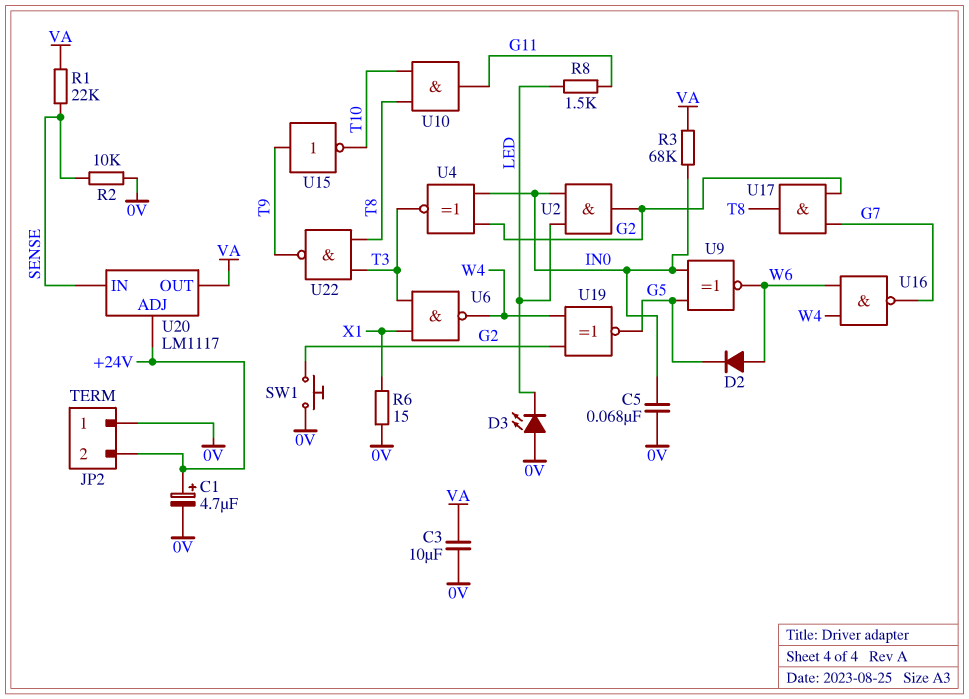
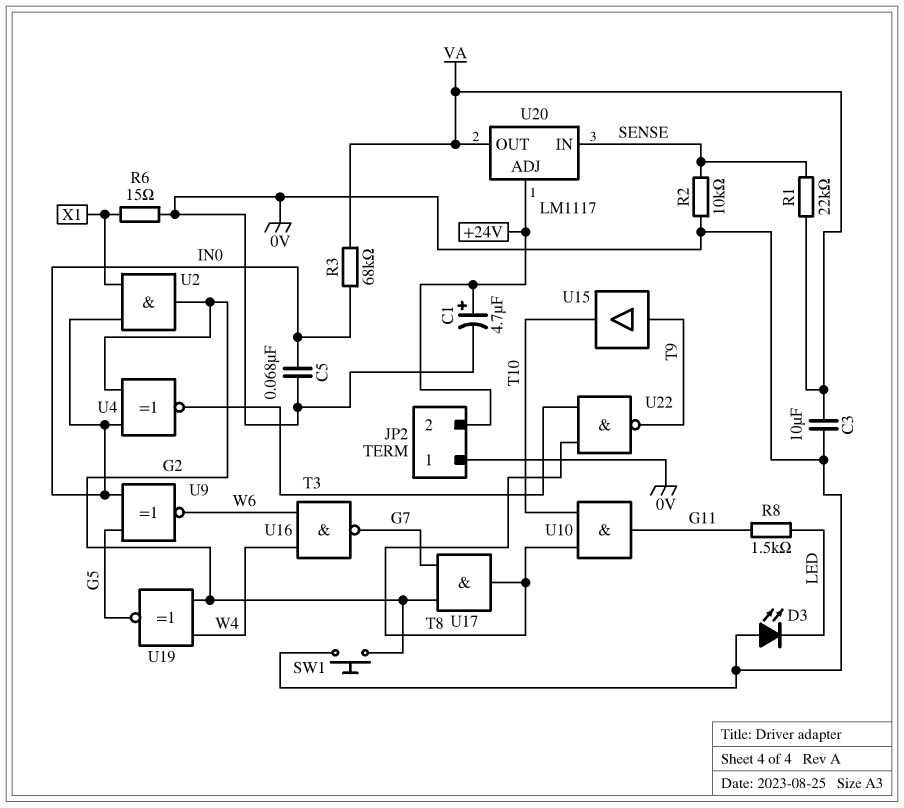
D2: diode (A W6, K G5) -> none
U2: AND (in IN0, in LED, out G2) -> AND (in IN0, in X1, out G2)
U6: NAND (in T3, in X1, out W4) -> none
U15: NOT (in T9, out T10) -> buffer (in T9, out T10)

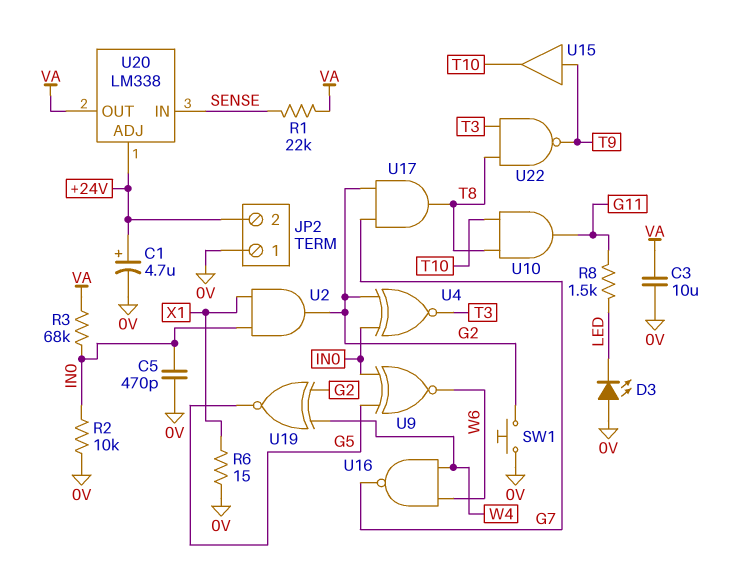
C5: 68nF (0V, IN0) -> 470pF (0V, IN0)
R2: 10k (0V, SENSE) -> 10k (0V, IN0)
U20: LM1117 -> LM338

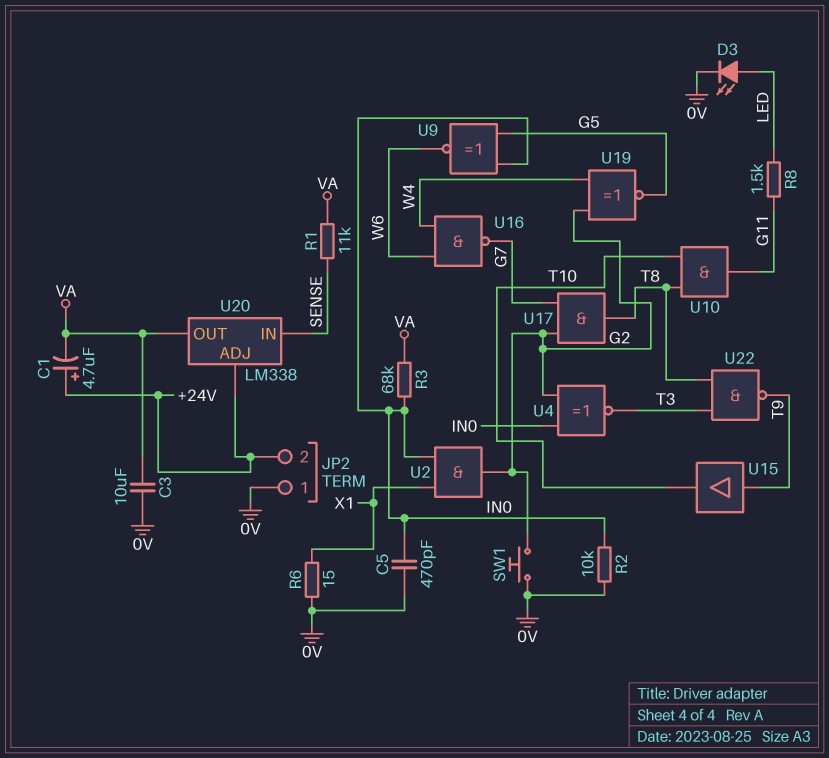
C1: 4.7uF (plus +24V, minus 0V) -> 4.7uF (plus +24V, minus VA)
D3: LED (A 0V, K LED) -> LED (A LED, K 0V)
R1: 22k (SENSE, VA) -> 11k (SENSE, VA)

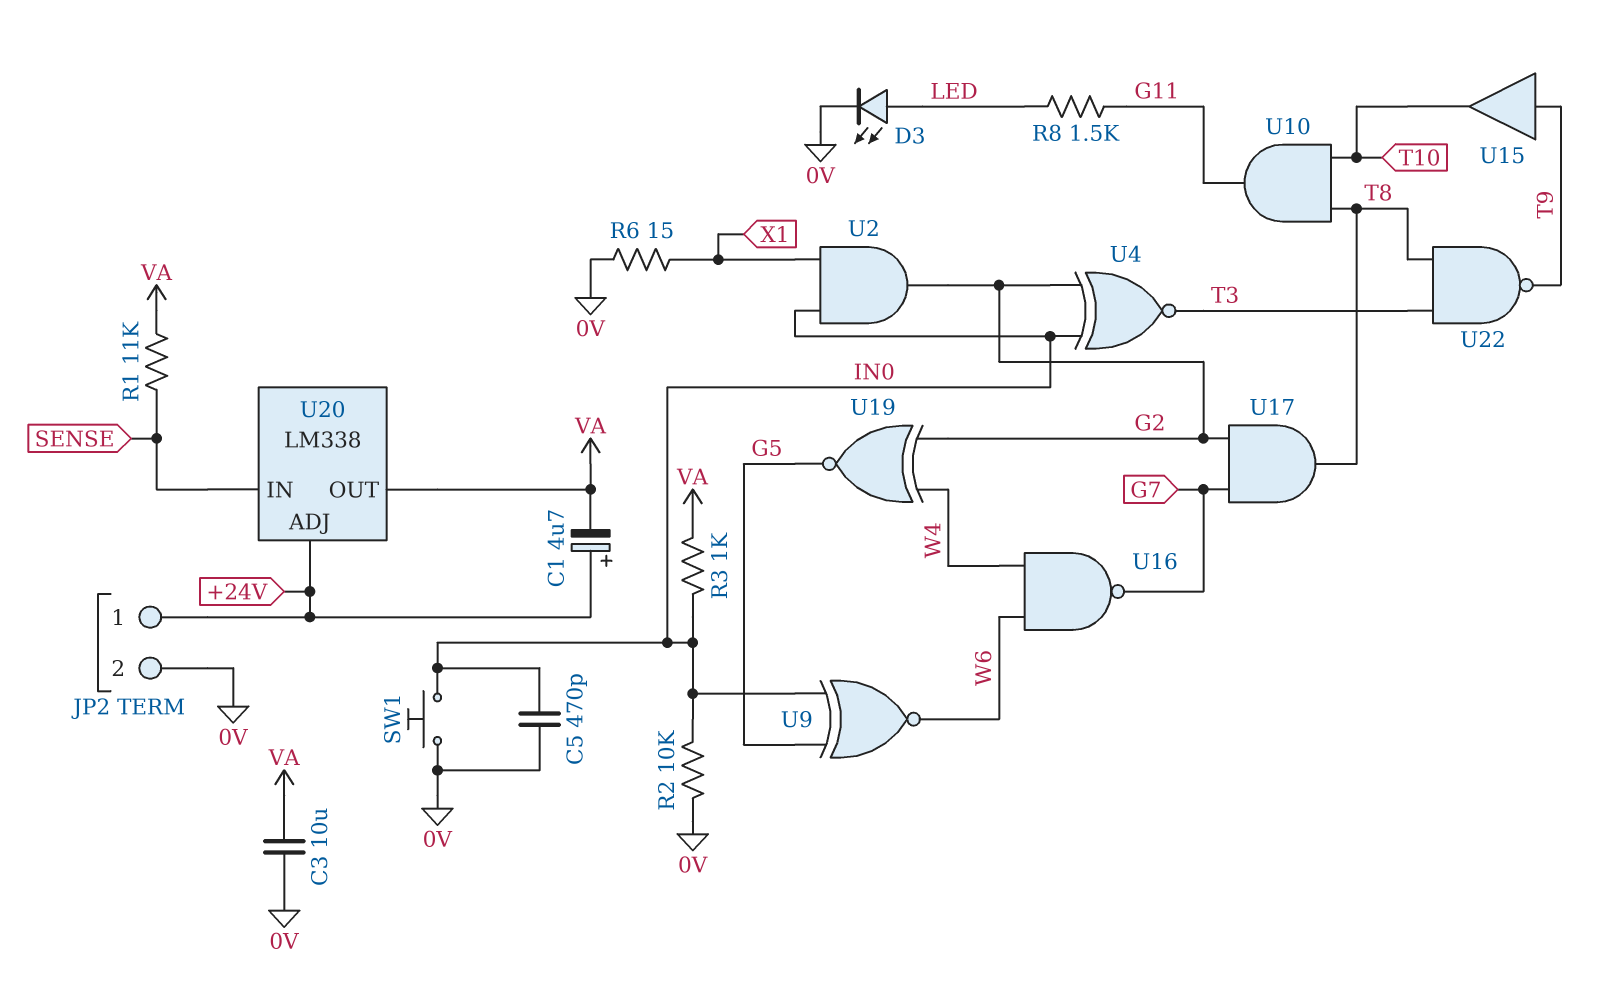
JP2 pin 1: 0V -> +24V
JP2 pin 2: +24V -> 0V
R3: 68k (IN0, VA) -> 1k (IN0, VA)
SW1: button (0V, G2) -> button (0V, IN0)

